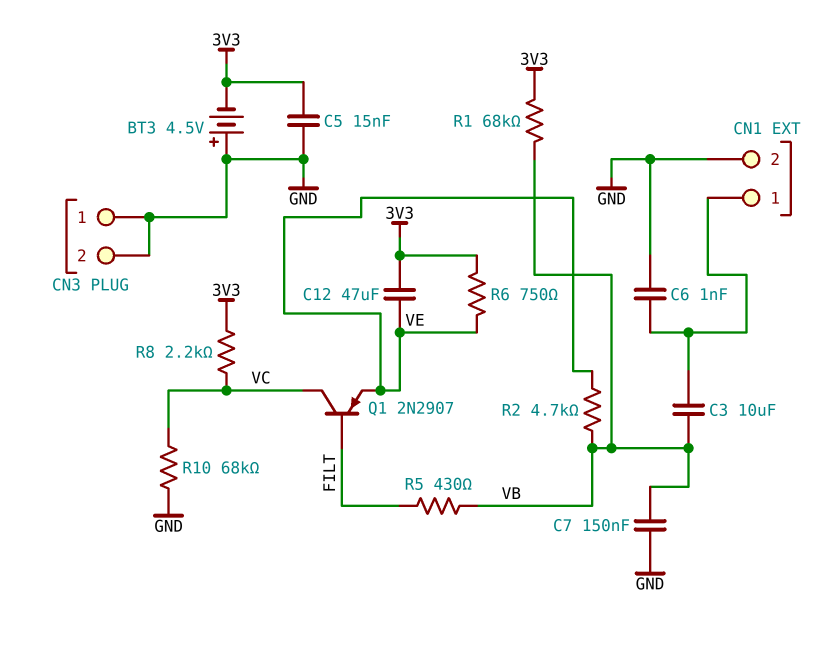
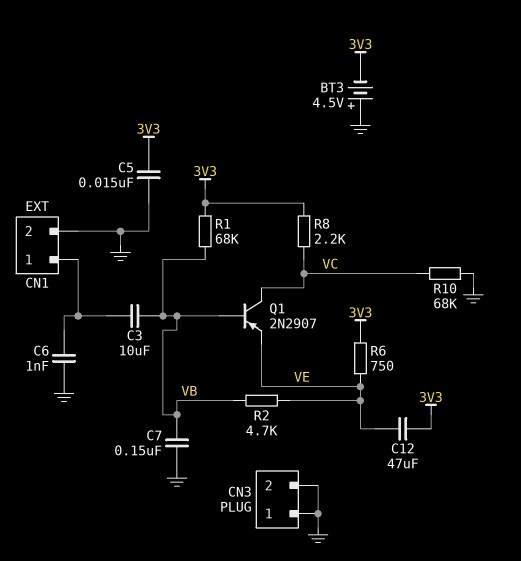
Q1: PNP 2N2907 (B FILT, C VC, E VE) -> PNP 2N2907 (B VB, C VC, E VE)
R5: 430 (FILT, VB) -> none

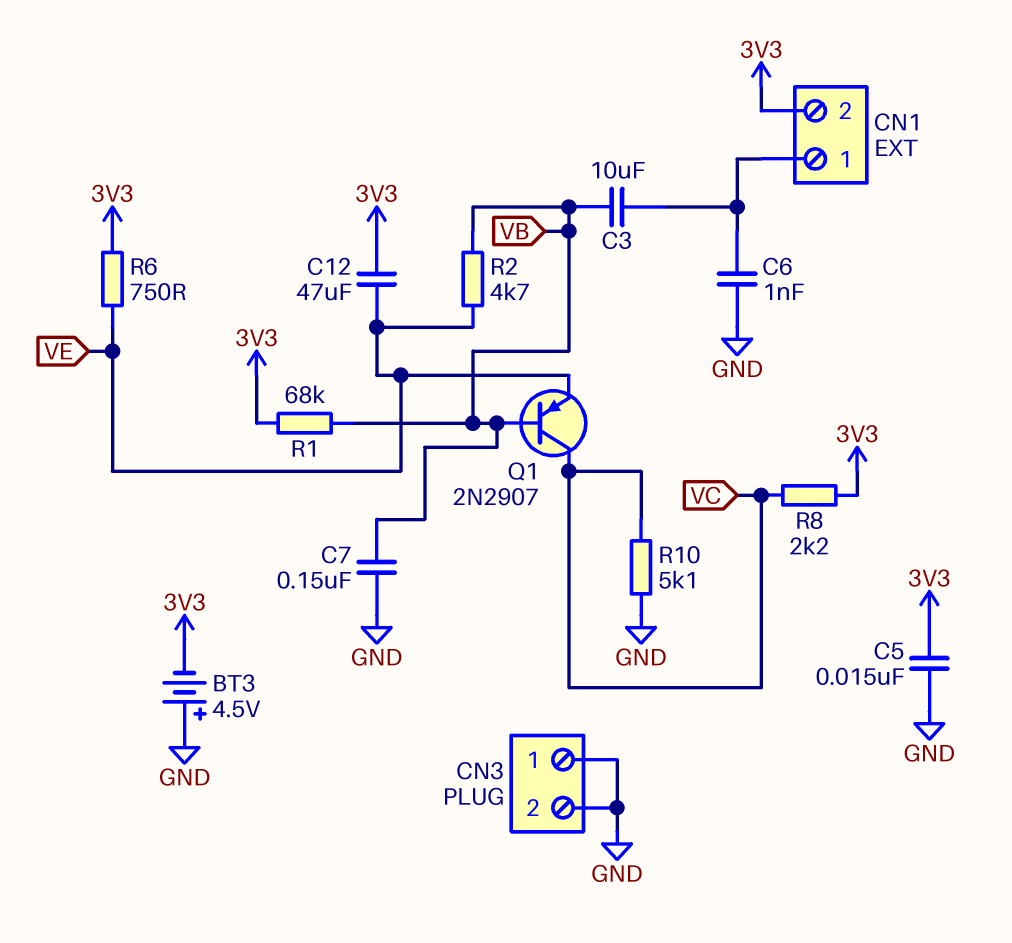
CN1 pin 2: GND -> 3V3
R10: 68k (GND, VC) -> 5.1k (GND, VC)

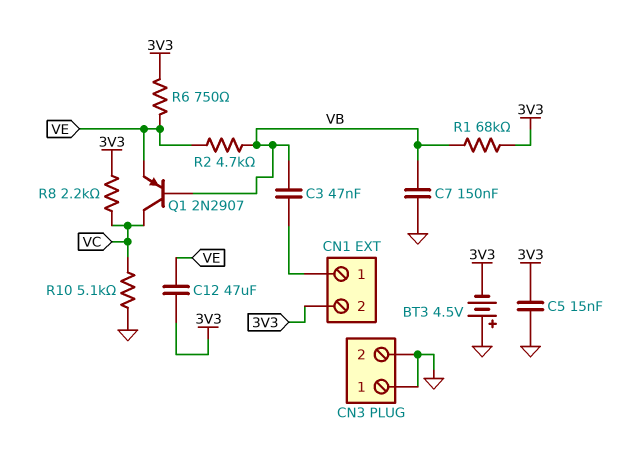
C3: 10uF (CN1/1, VB) -> 47nF (CN1/1, VB)
C6: 1nF (CN1/1, GND) -> none

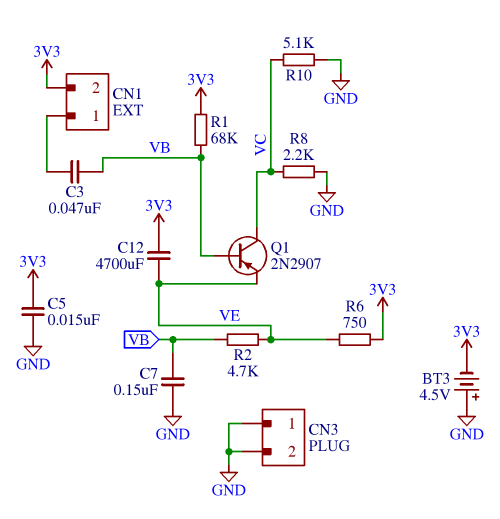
C12: 47uF (3V3, VE) -> 4700uF (3V3, VE)
R8: 2.2k (3V3, VC) -> 2.2k (GND, VC)

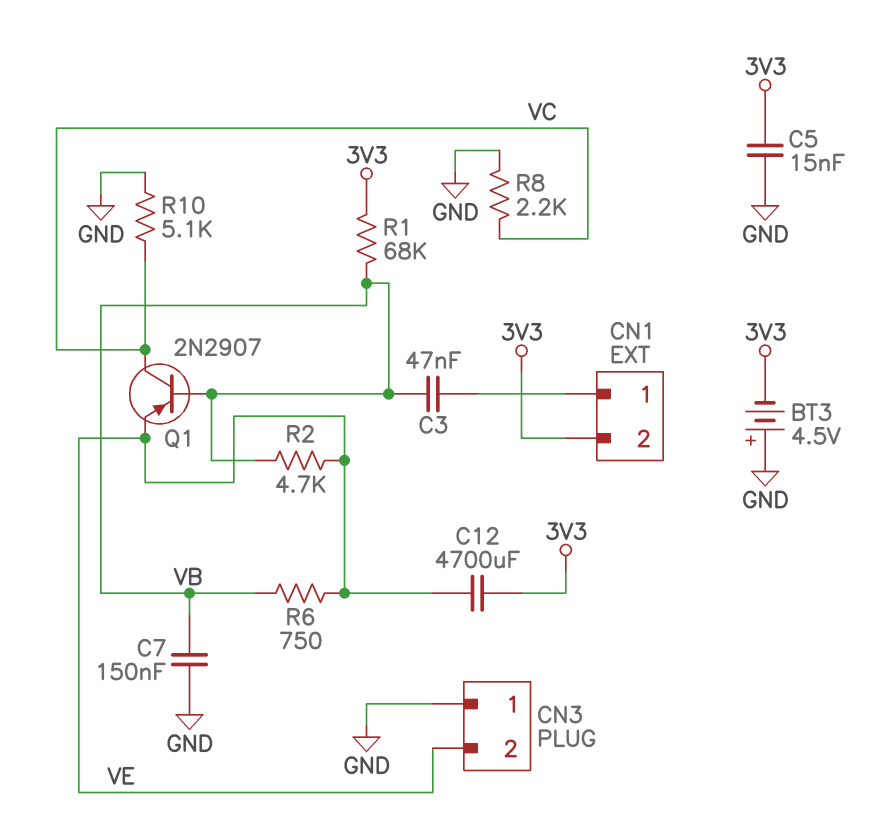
CN3 pin 2: GND -> VE
R6: 750 (3V3, VE) -> 750 (VB, VE)

